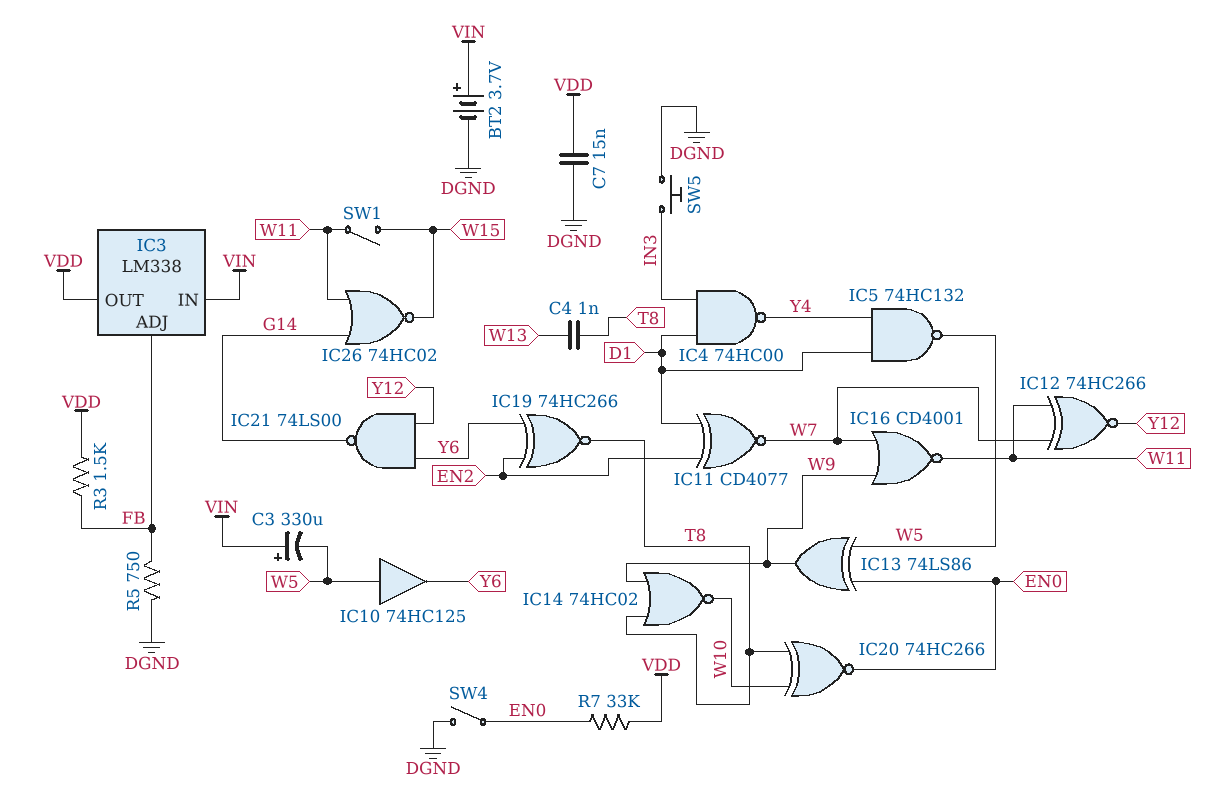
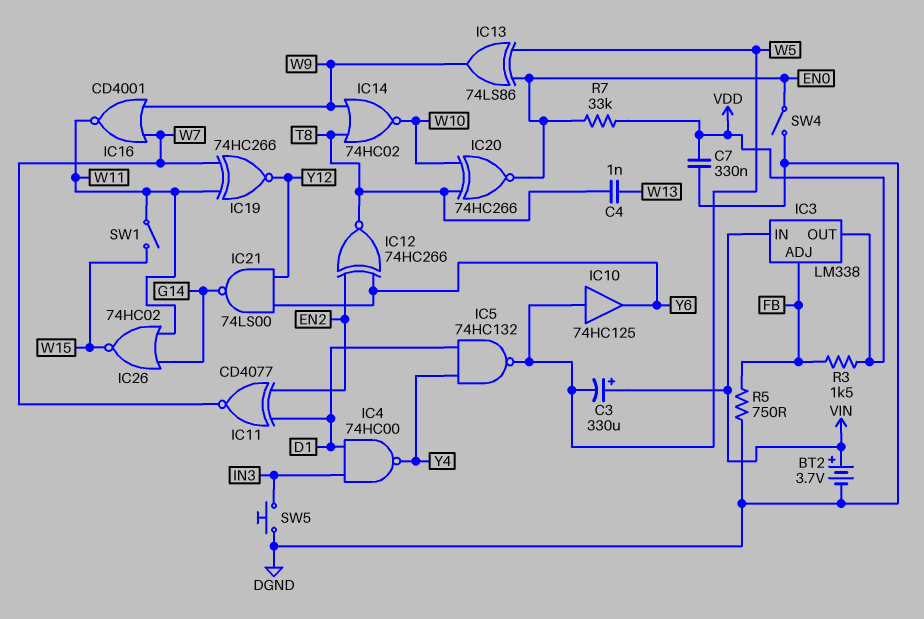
C7: 15nF (DGND, VDD) -> 330nF (DGND, VDD)
IC12: XNOR 74HC266 (in W7, in W11, out Y12) -> XNOR 74HC266 (in EN2, in Y6, out T8)
IC19: XNOR 74HC266 (in EN2, in Y6, out T8) -> XNOR 74HC266 (in W7, in W11, out Y12)

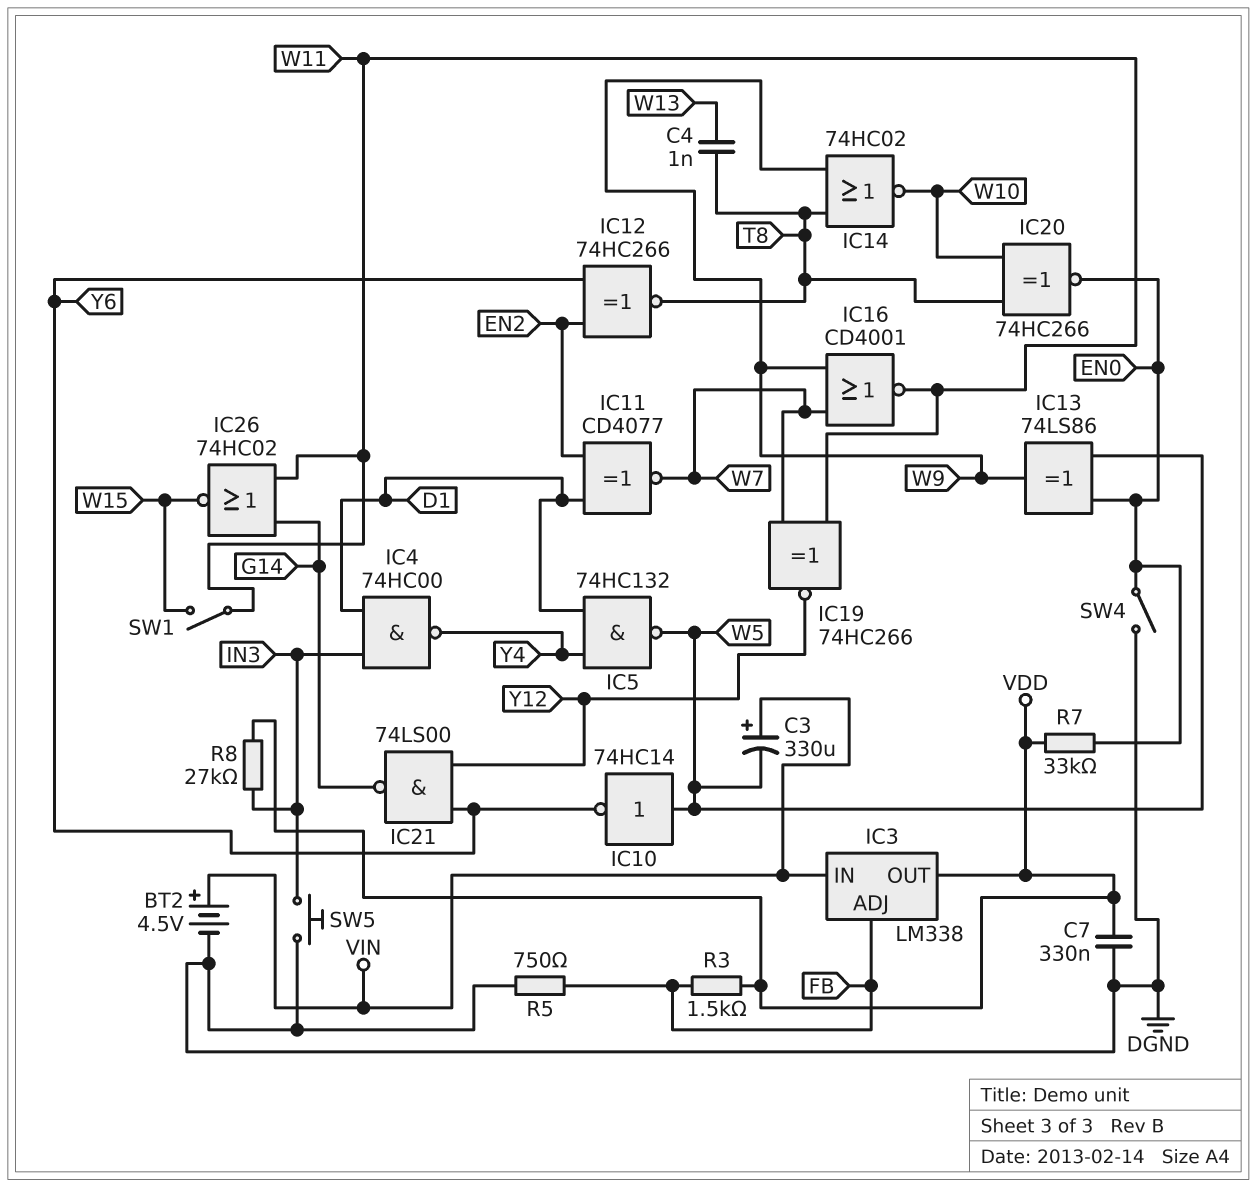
BT2: 3.7V (plus VIN, minus DGND) -> 4.5V (plus VIN, minus DGND)
IC10: buffer 74HC125 (in W5, out Y6) -> NOT 74HC14 (in W5, out Y6)
R8: none -> 27k (IN3, VDD)

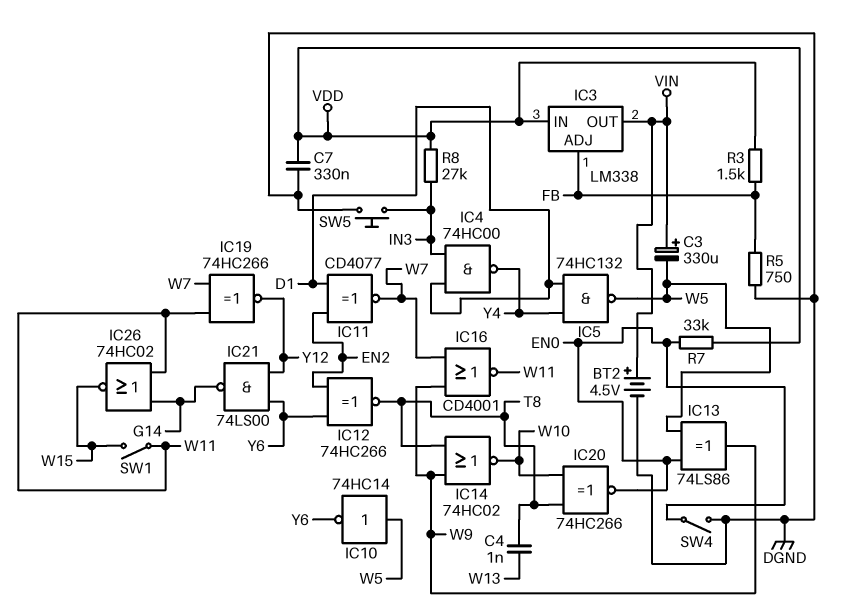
IC3 pin IN: VIN -> VDD
IC3 pin OUT: VDD -> VIN

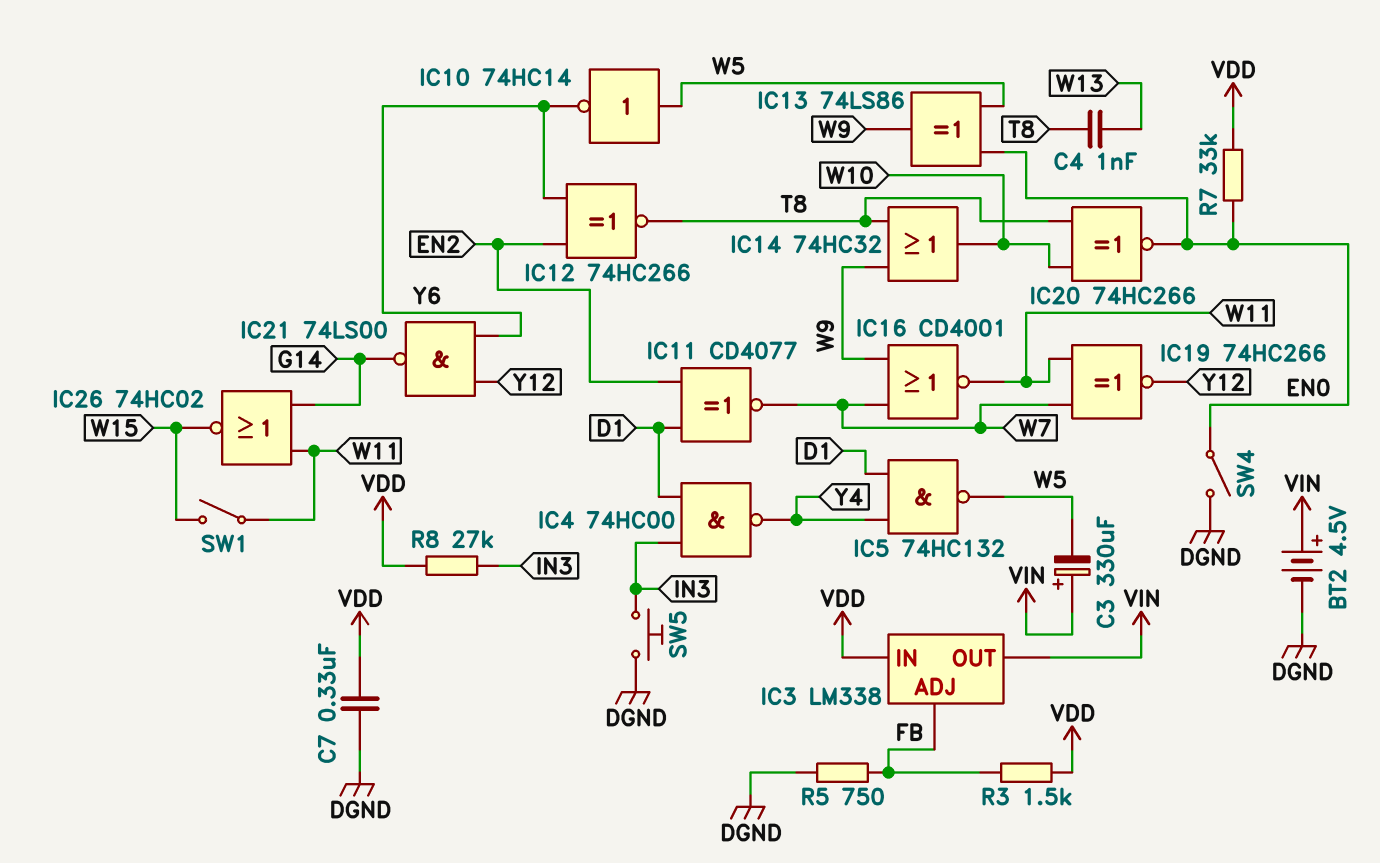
IC14: NOR 74HC02 (in T8, in W9, out W10) -> OR 74HC32 (in T8, in W9, out W10)

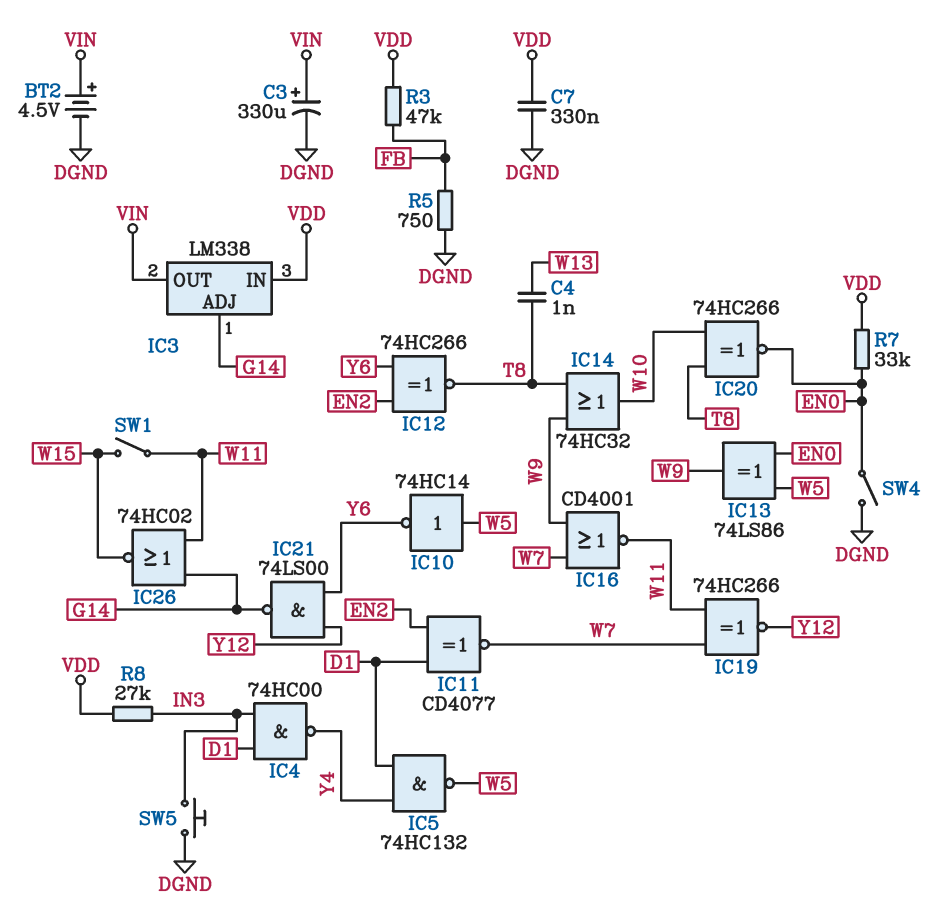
C3: 330uF (plus VIN, minus W5) -> 330uF (plus VIN, minus DGND)
IC3 pin ADJ: FB -> G14
R3: 1.5k (FB, VDD) -> 47k (FB, VDD)

